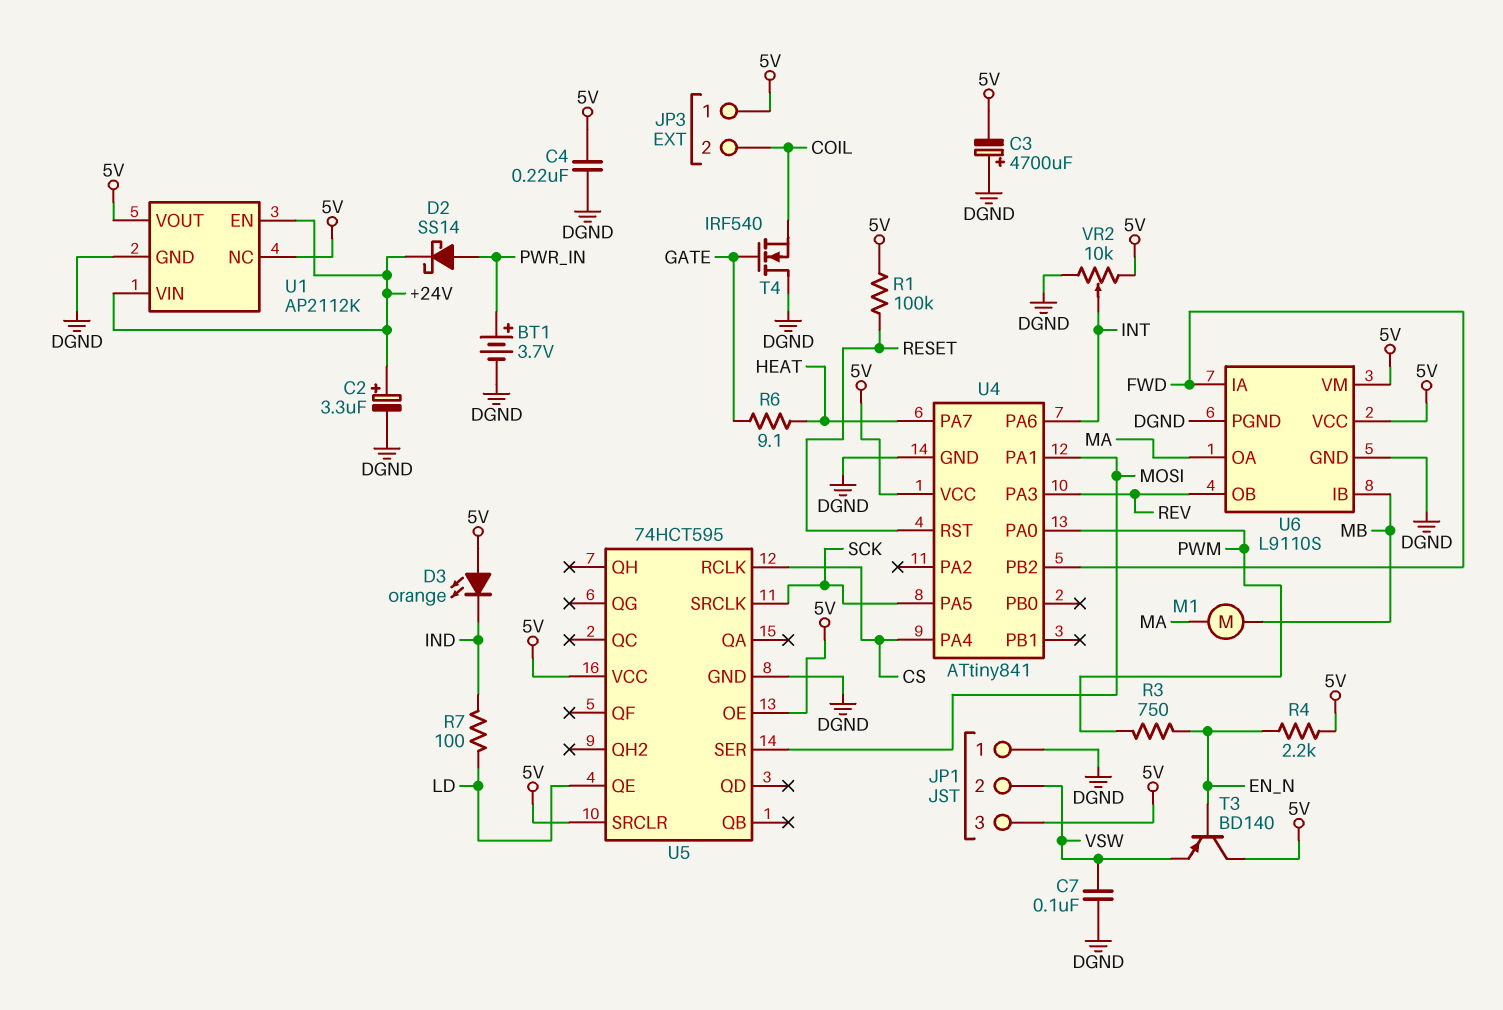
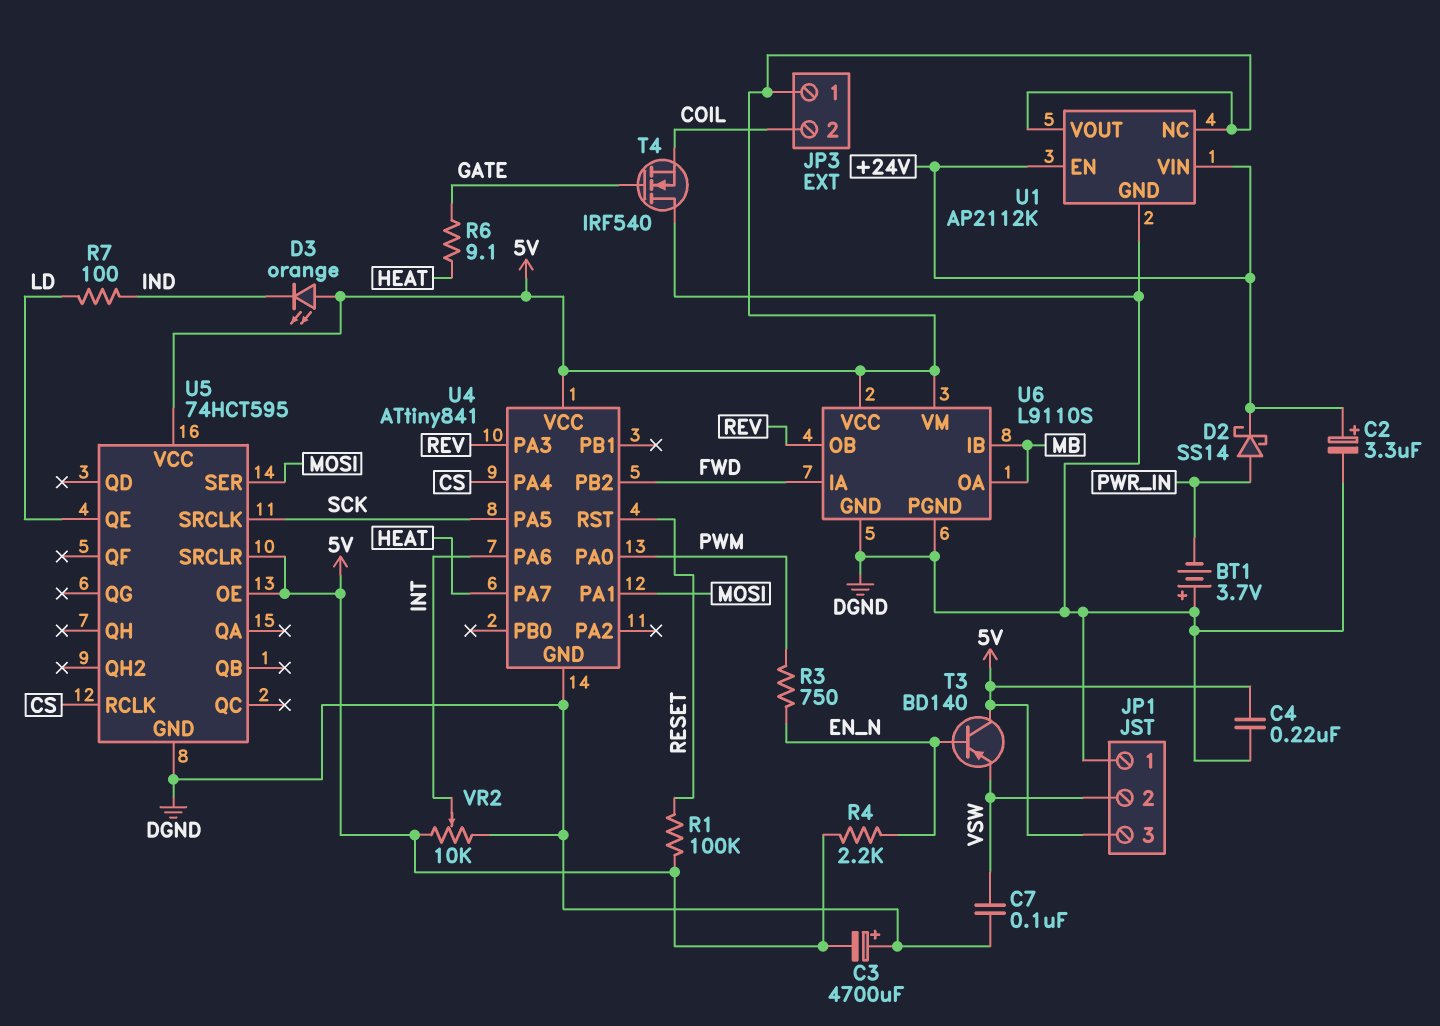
BT1: 3.7V (plus PWR_IN, minus DGND) -> 3.7V (plus DGND, minus PWR_IN)
M1: motor (MA, MB) -> none
U6 pin OA: MA -> MB

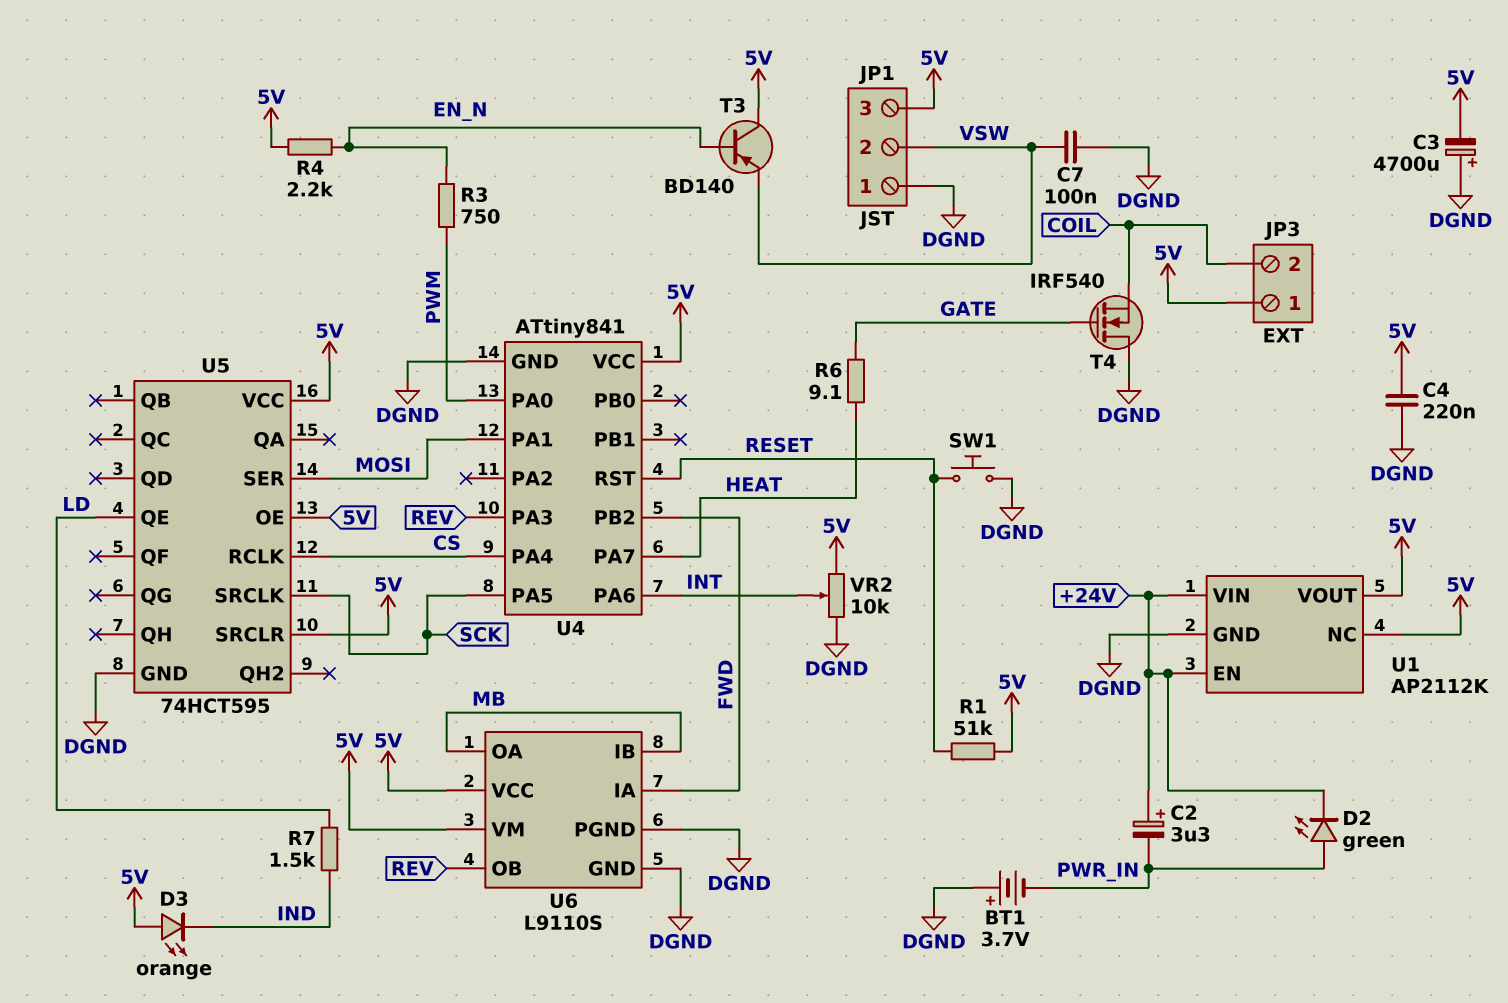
C2: 3.3uF (plus +24V, minus DGND) -> 3.3uF (plus +24V, minus PWR_IN)
D2: schottky SS14 (A PWR_IN, K +24V) -> LED green (A PWR_IN, K +24V)
R1: 100k (5V, RESET) -> 51k (5V, RESET)
R7: 100 (IND, LD) -> 1.5k (IND, LD)
SW1: none -> button (DGND, RESET)

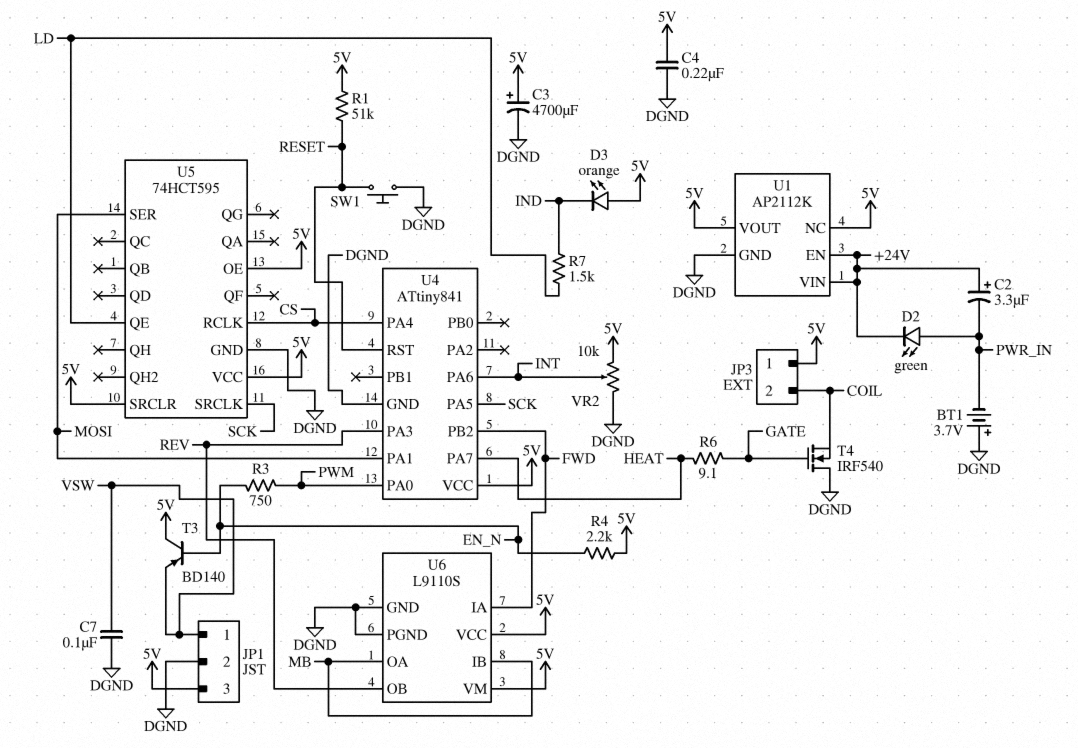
C3: 4700uF (plus DGND, minus 5V) -> 4700uF (plus 5V, minus DGND)
JP1 pin 1: DGND -> VSW
JP1 pin 2: VSW -> DGND

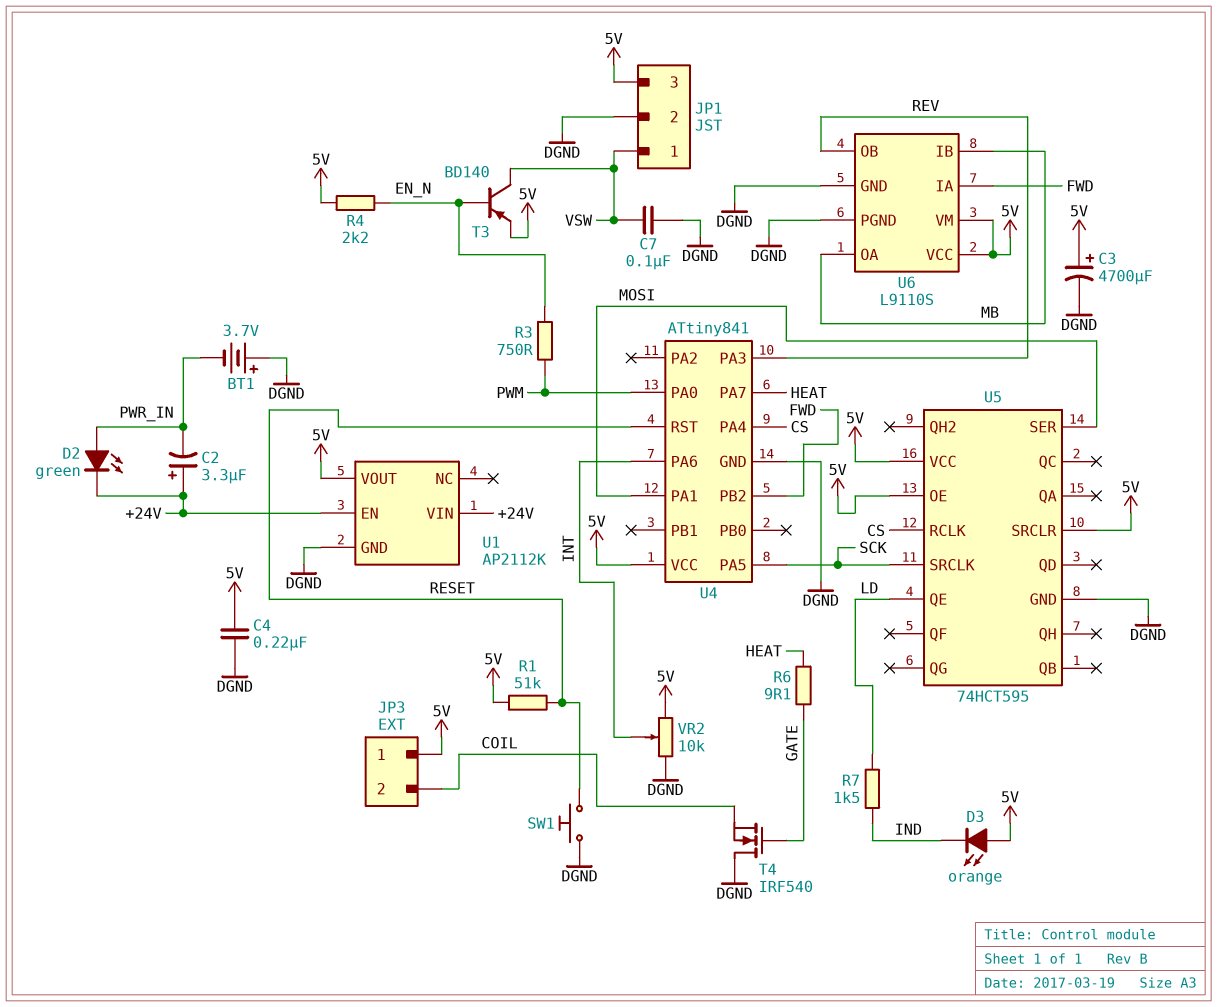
T3: PNP BD140 (B EN_N, C 5V, E VSW) -> PNP BD140 (B EN_N, C VSW, E 5V)
U1 pin NC: 5V -> none

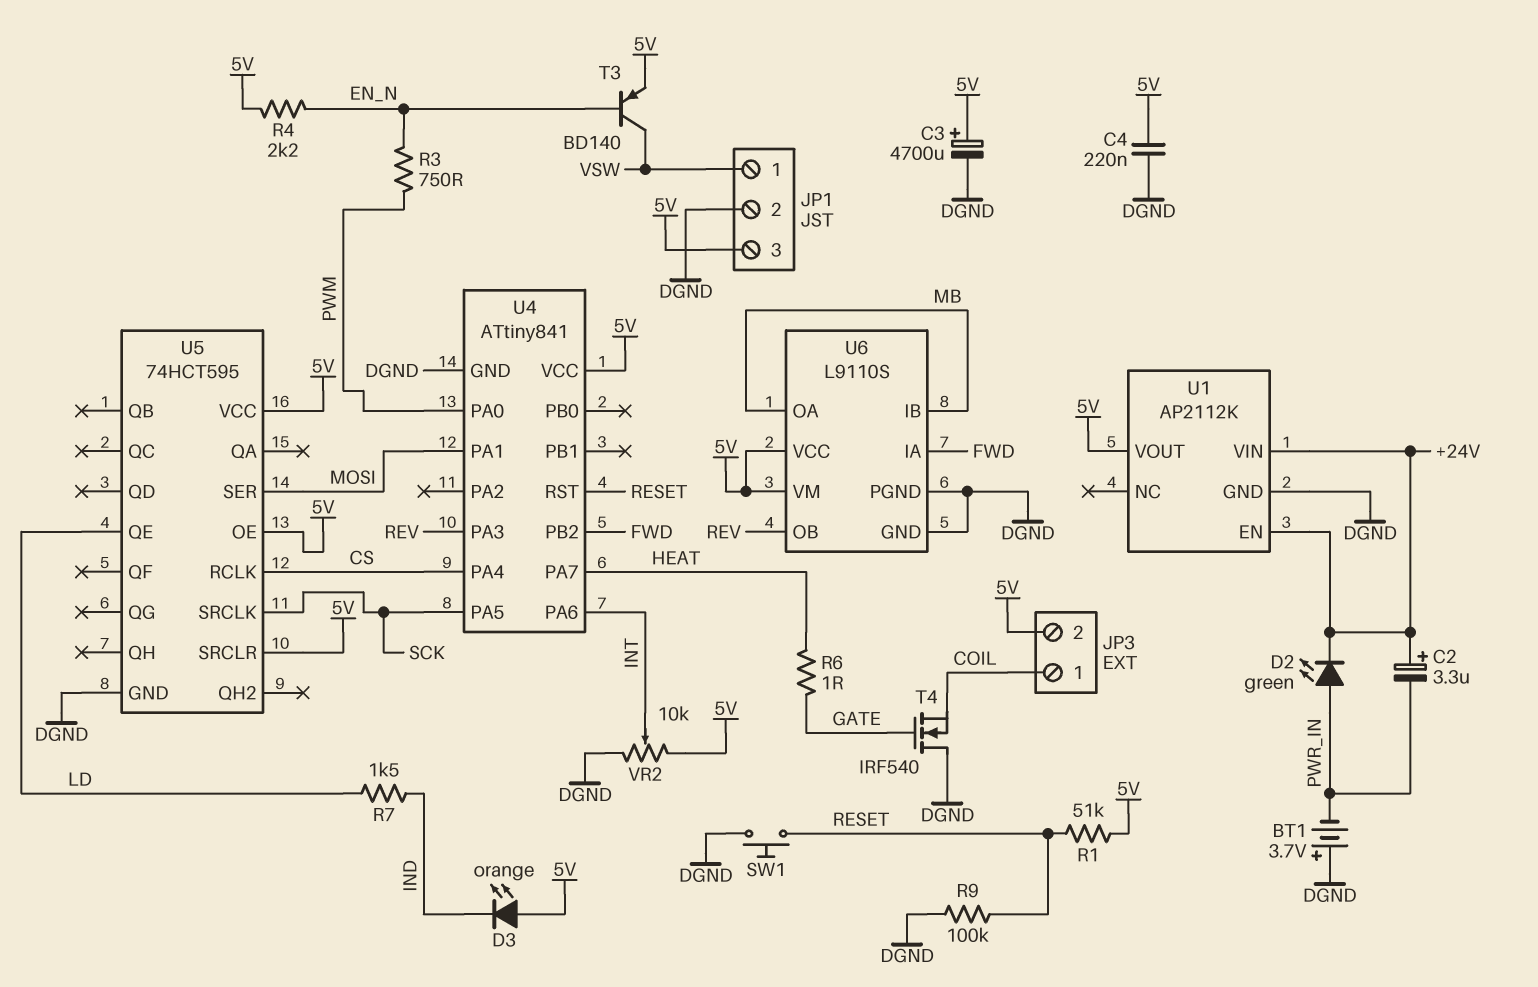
C7: 100nF (DGND, VSW) -> none
JP3 pin 1: 5V -> COIL
JP3 pin 2: COIL -> 5V
R6: 9.1 (GATE, HEAT) -> 1 (GATE, HEAT)
R9: none -> 100k (DGND, RESET)

